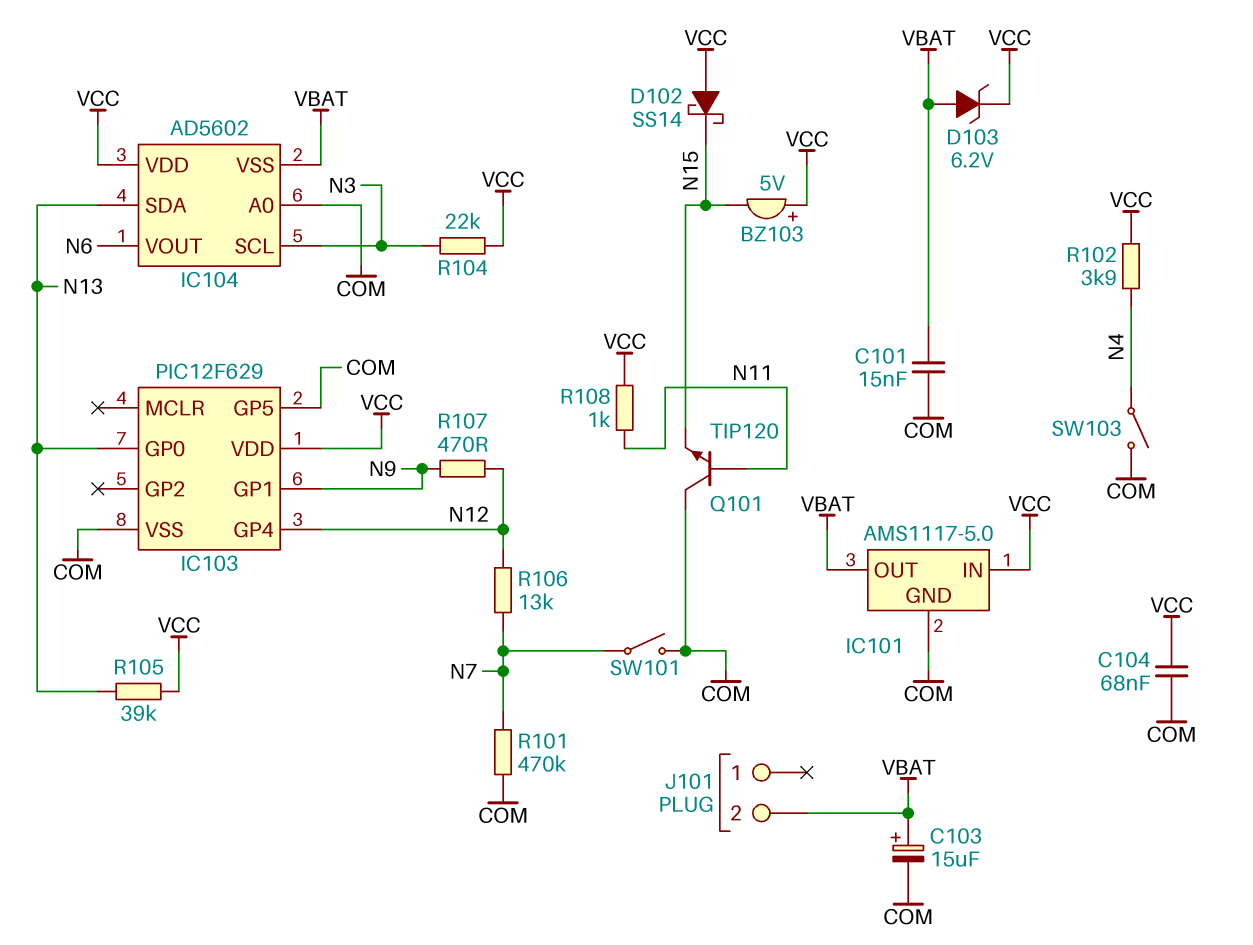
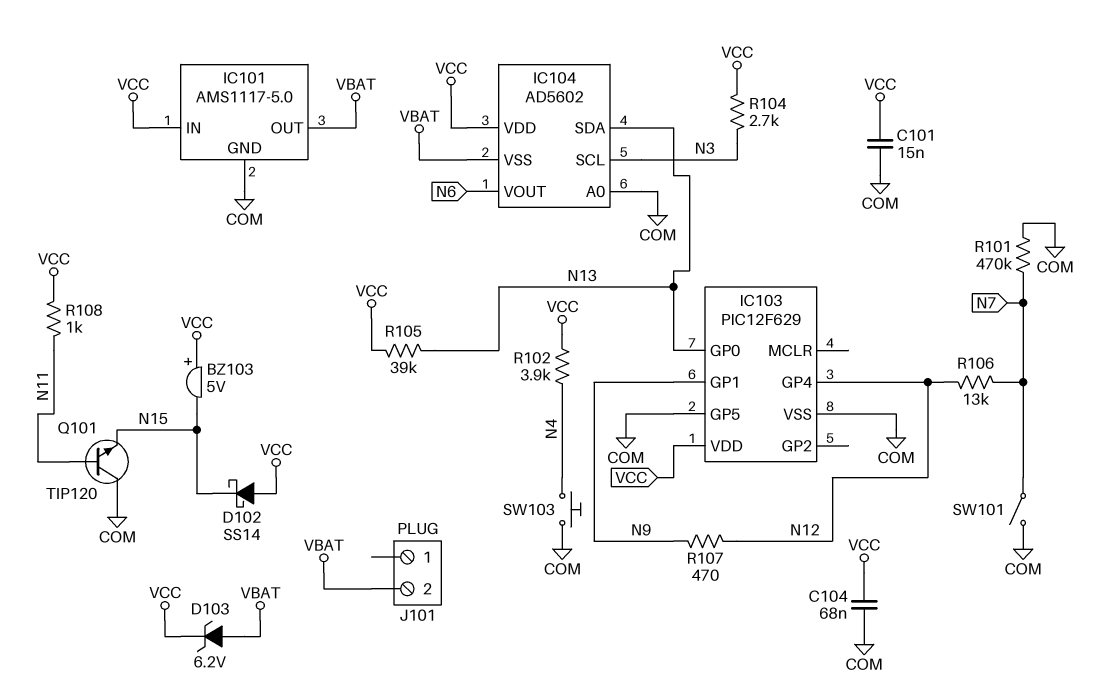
C101: 15nF (COM, VBAT) -> 15nF (COM, VCC)
C103: 15uF (plus VBAT, minus COM) -> none
R104: 22k (N3, VCC) -> 2.7k (N3, VCC)
SW103: switch (COM, N4) -> button (COM, N4)

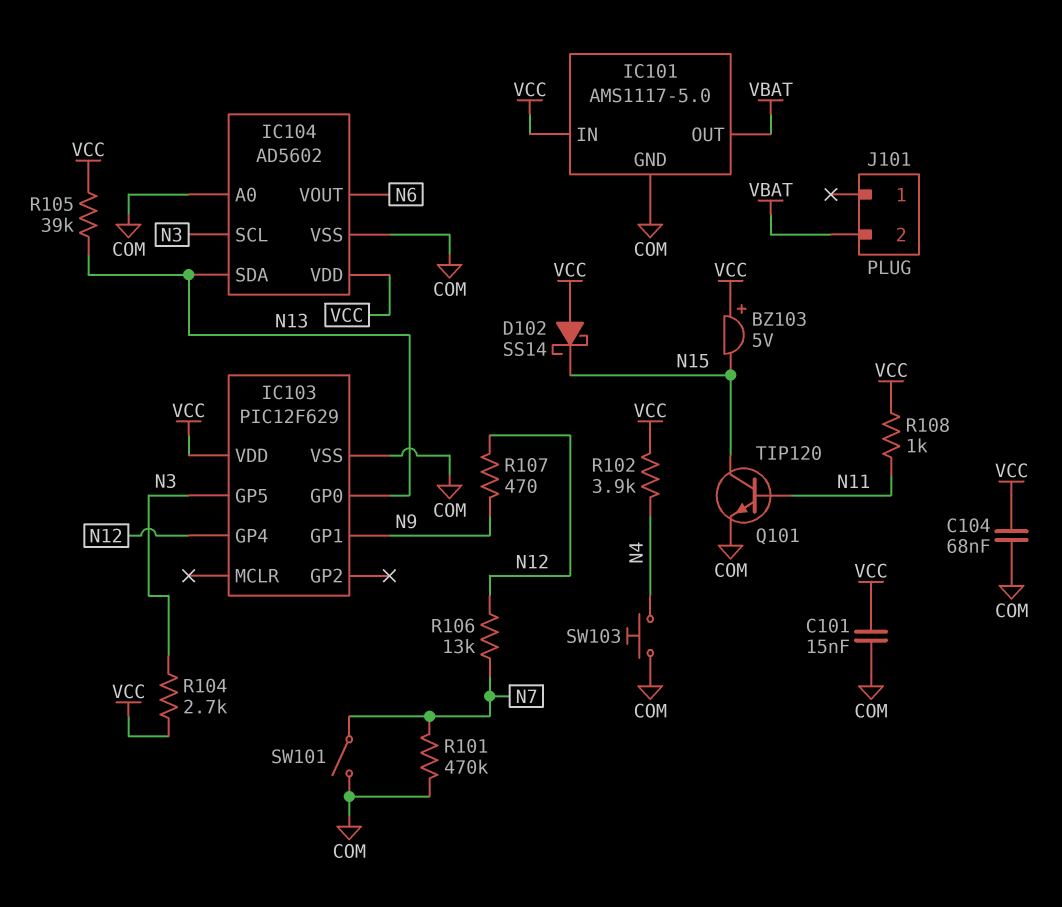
D103: zener 6.2V (A VBAT, K VCC) -> none
IC103 pin GP5: COM -> N3
IC104 pin VSS: VBAT -> COM
Q101: NPN TIP120 (B N11, C COM, E N15) -> NPN TIP120 (B N11, C N15, E COM)

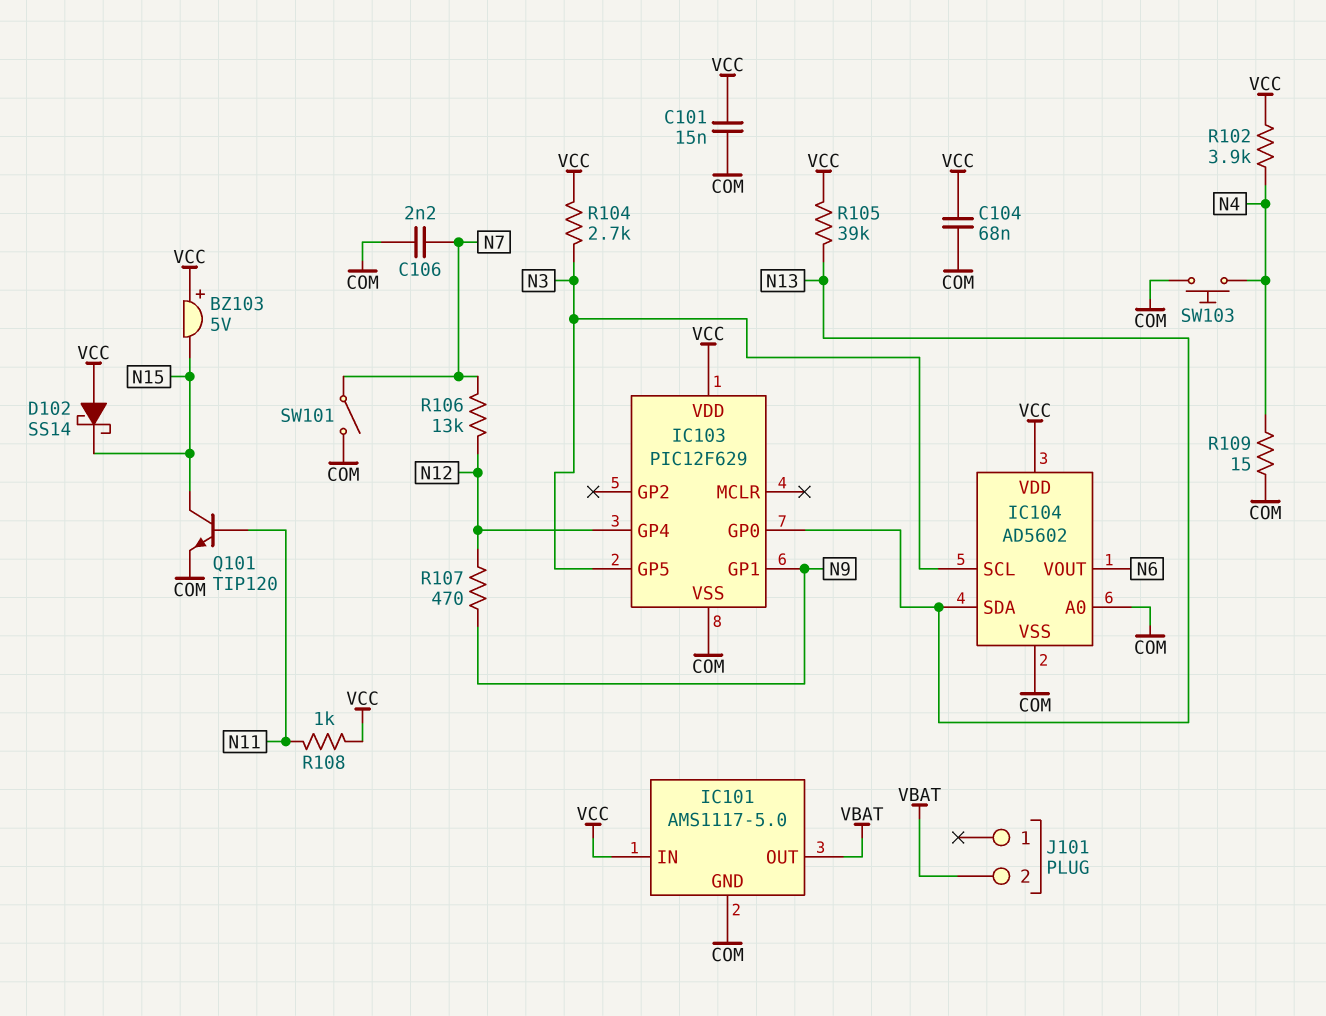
C106: none -> 2.2nF (COM, N7)
R101: 470k (COM, N7) -> none
R109: none -> 15 (COM, N4)

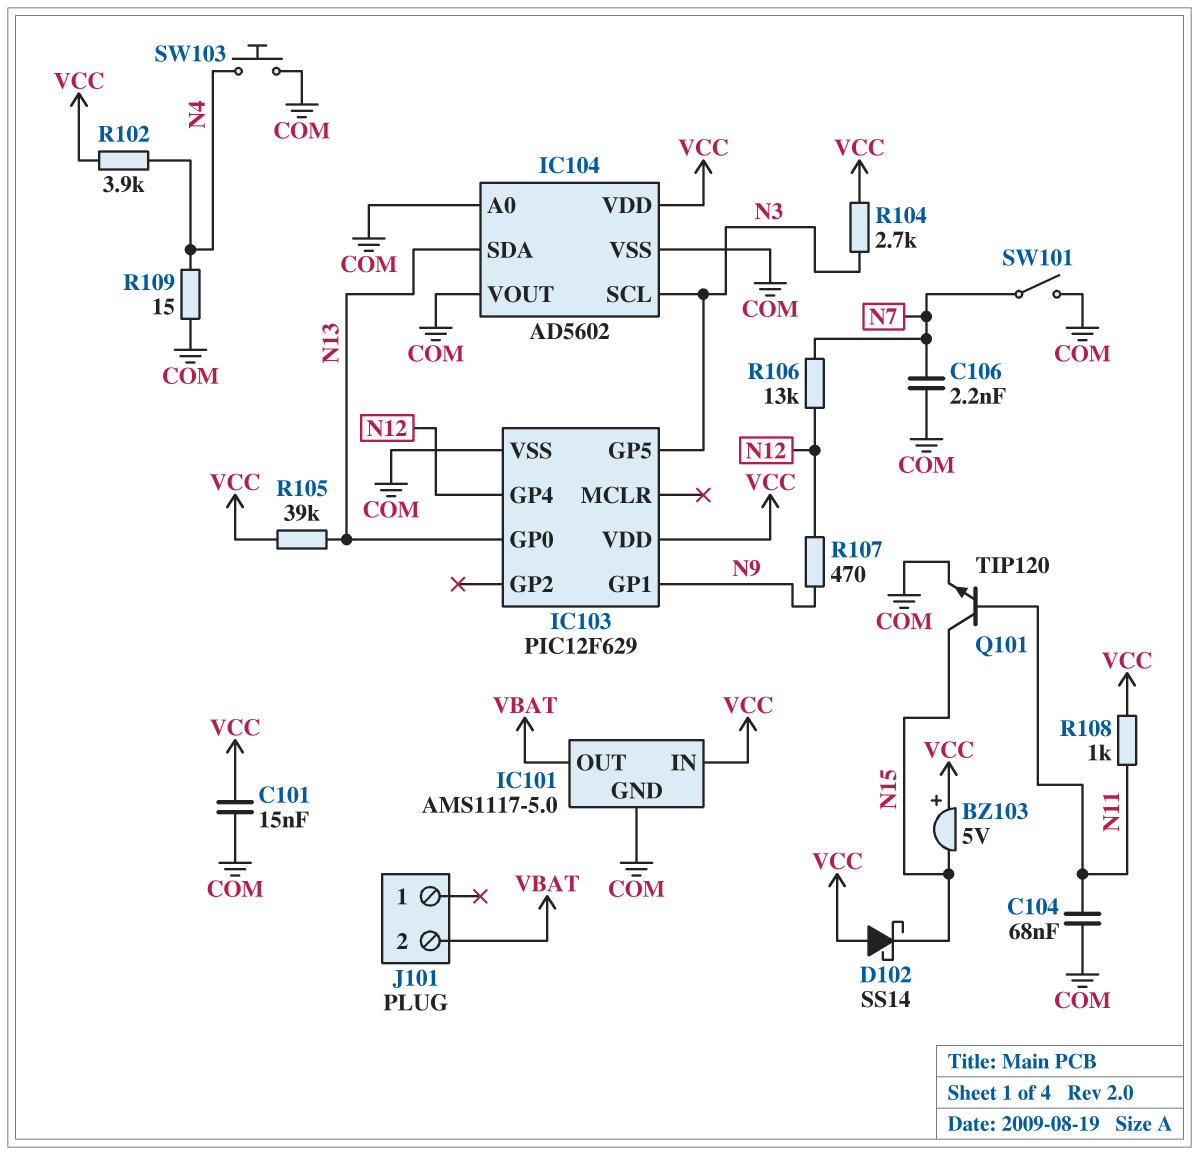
C104: 68nF (COM, VCC) -> 68nF (COM, N11)
IC104 pin VOUT: N6 -> COM

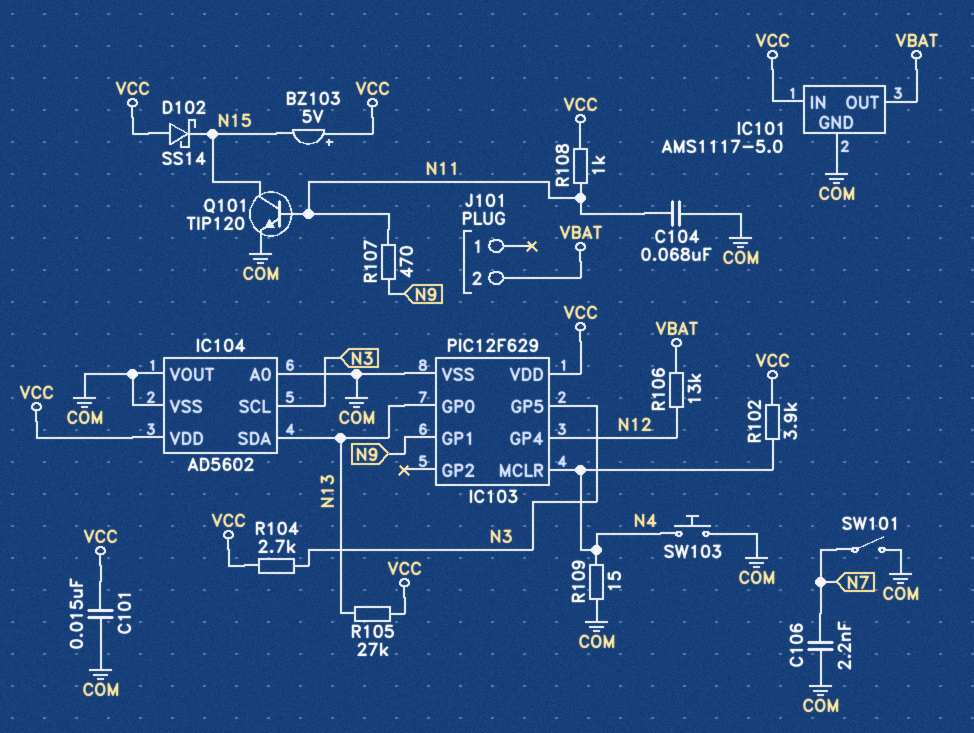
IC103 pin MCLR: none -> N4
R105: 39k (N13, VCC) -> 27k (N13, VCC)
R106: 13k (N7, N12) -> 13k (N12, VBAT)
R107: 470 (N9, N12) -> 470 (N9, N11)

